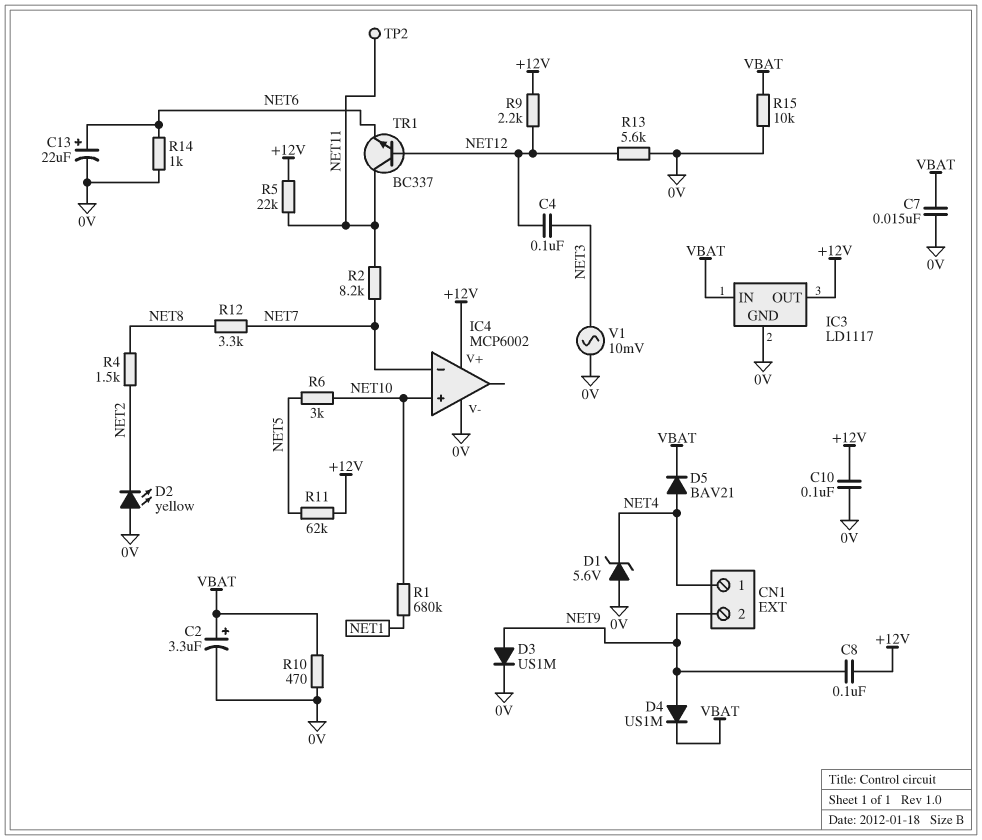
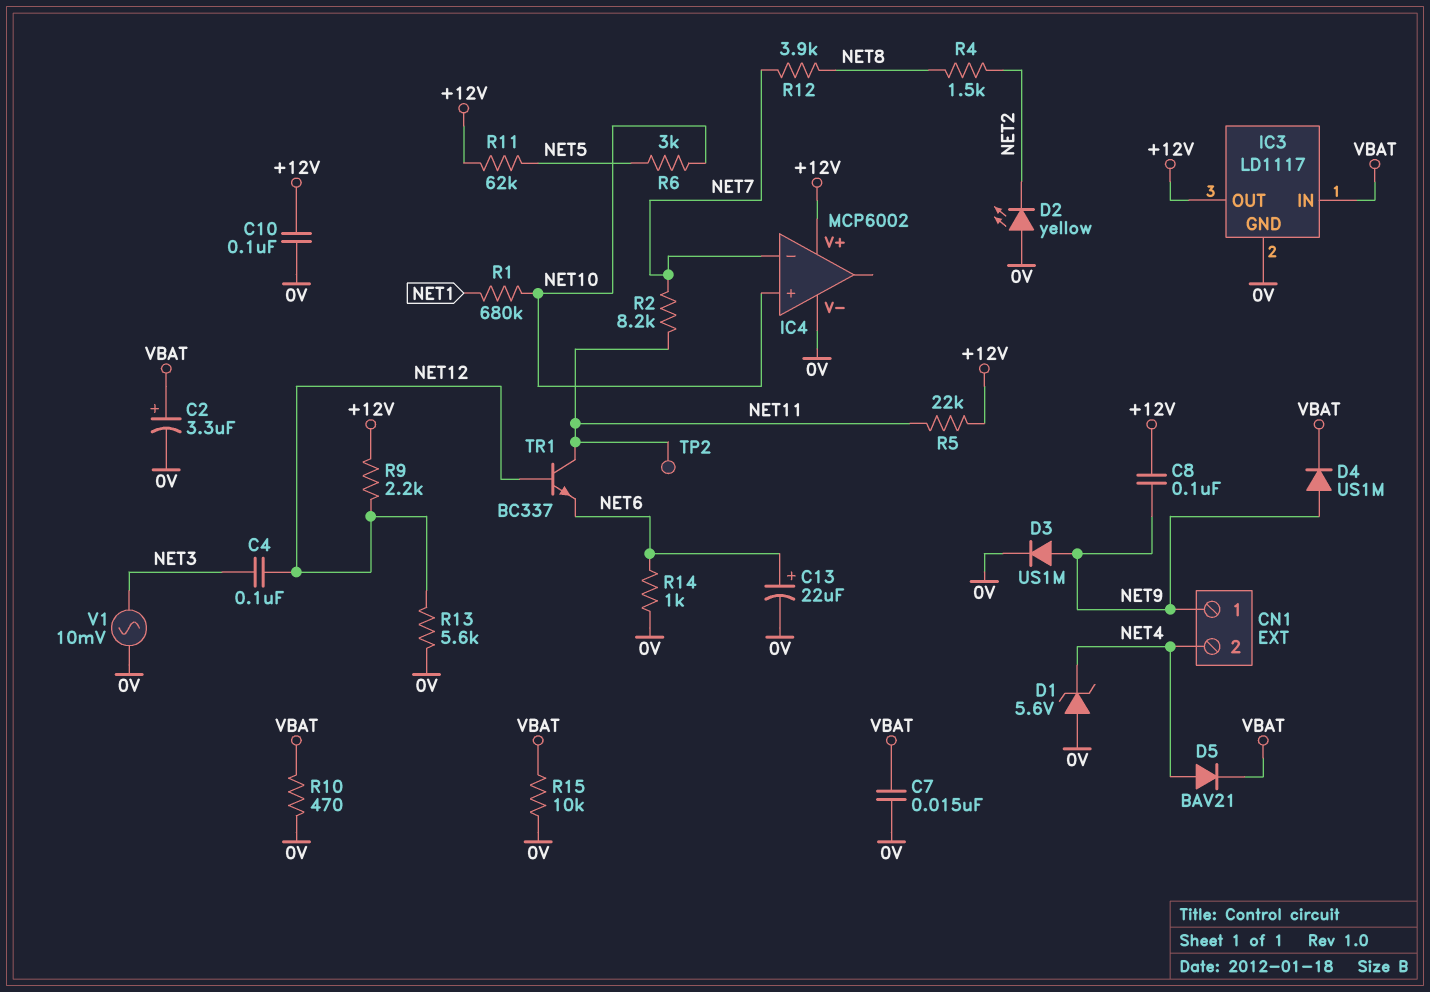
CN1 pin 1: NET4 -> NET9
CN1 pin 2: NET9 -> NET4
R12: 3.3k (NET7, NET8) -> 3.9k (NET7, NET8)

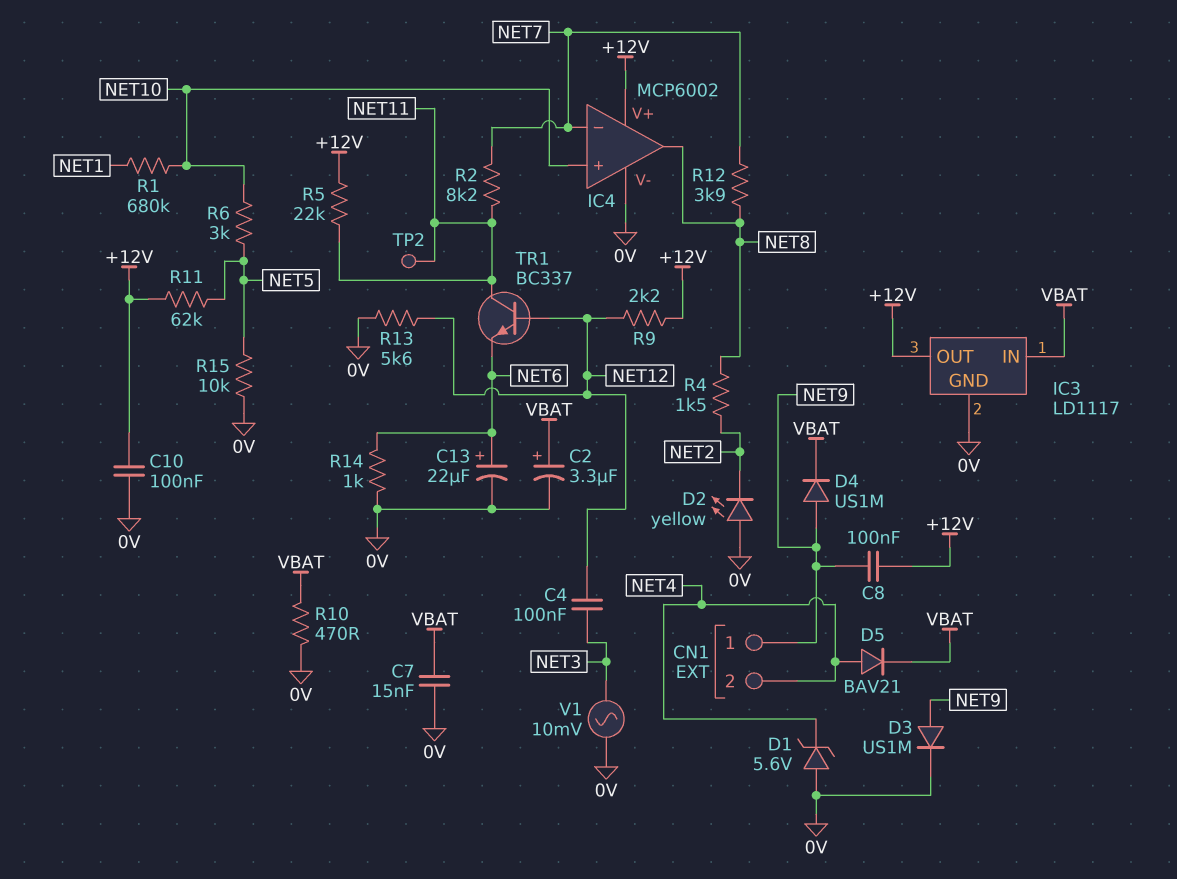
IC4 pin out: none -> NET8
R15: 10k (0V, VBAT) -> 10k (0V, NET5)

